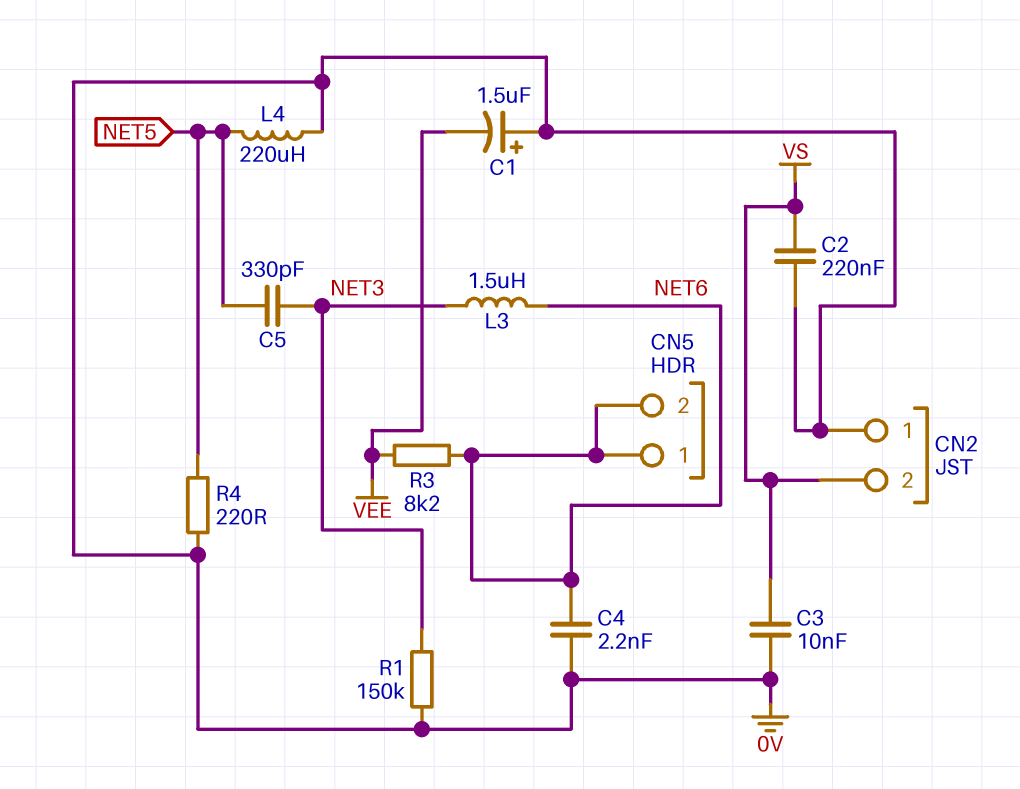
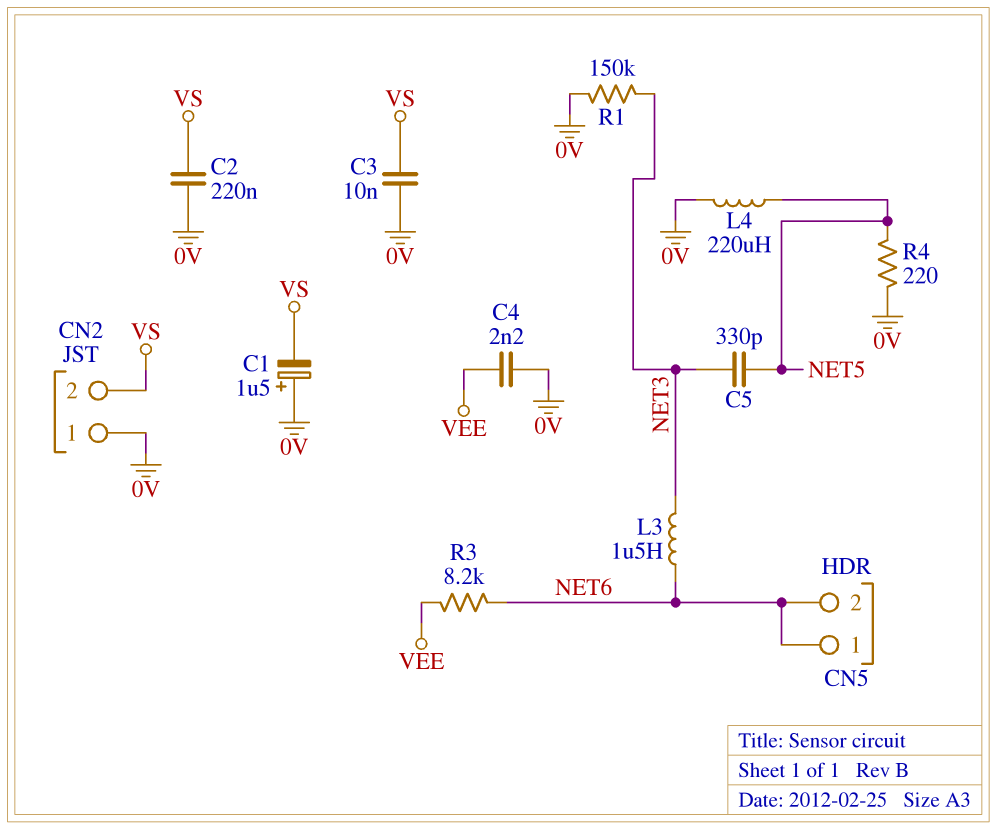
C1: 1.5uF (plus 0V, minus VEE) -> 1.5uF (plus 0V, minus VS)
C4: 2.2nF (0V, NET6) -> 2.2nF (0V, VEE)

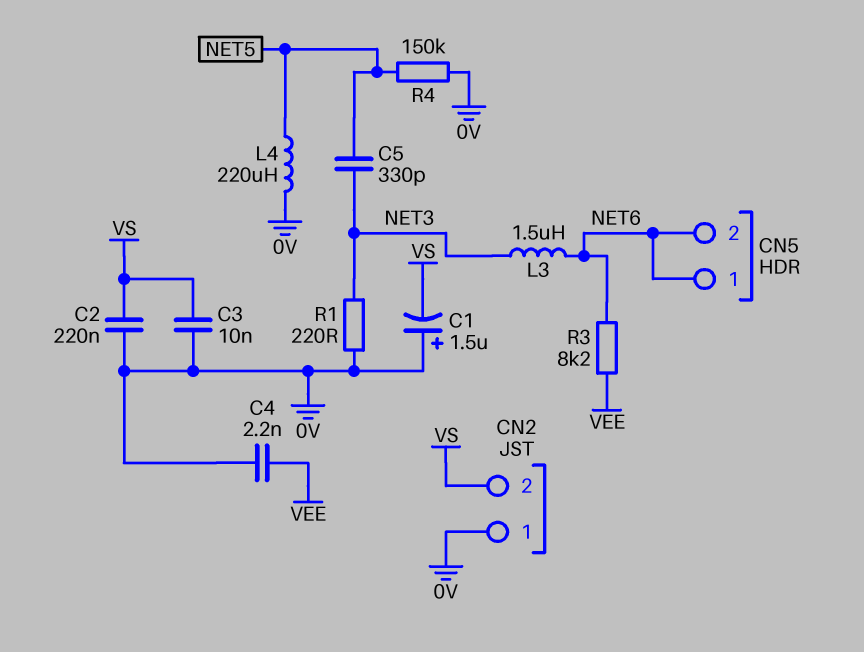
R1: 150k (0V, NET3) -> 220 (0V, NET3)
R4: 220 (0V, NET5) -> 150k (0V, NET5)

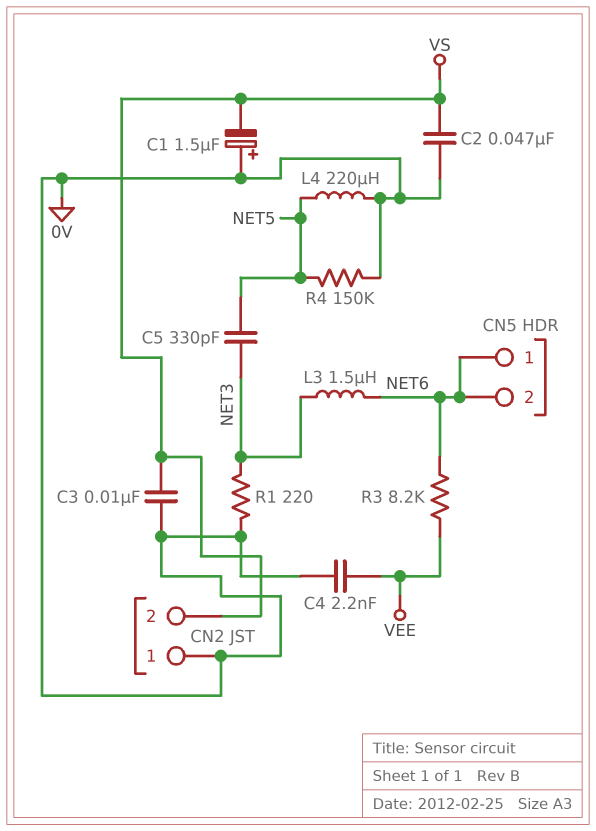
C2: 220nF (0V, VS) -> 47nF (0V, VS)

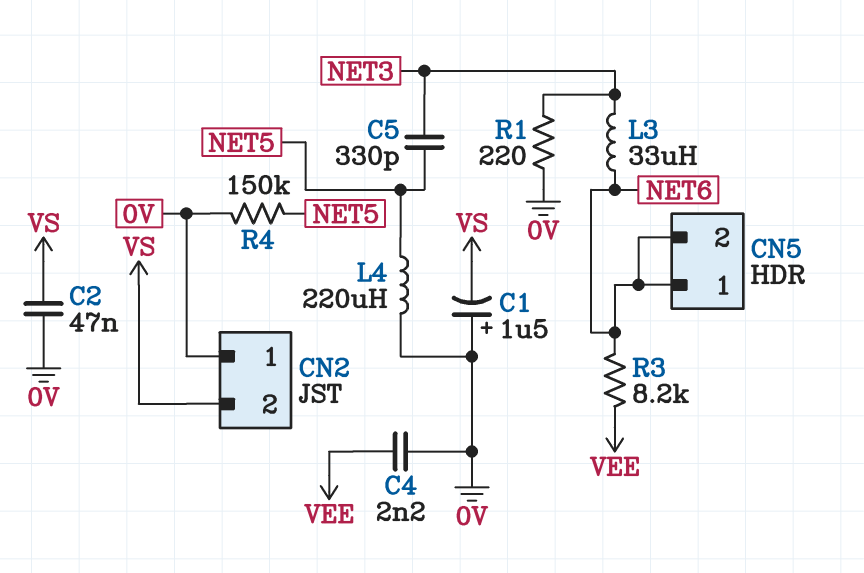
C3: 10nF (0V, VS) -> none
L3: 1.5uH (NET3, NET6) -> 33uH (NET3, NET6)

